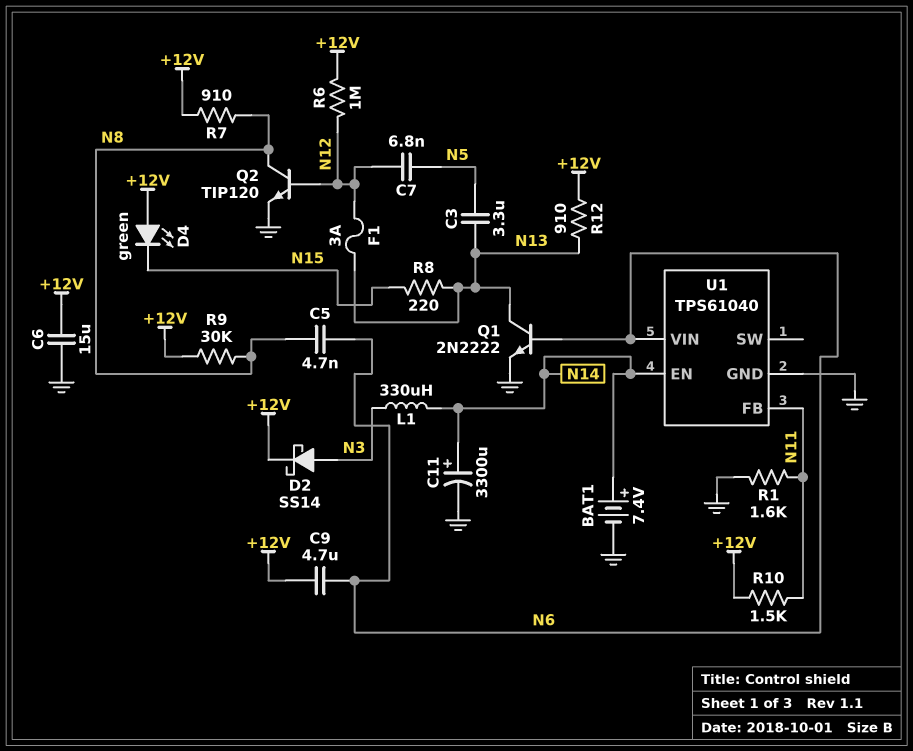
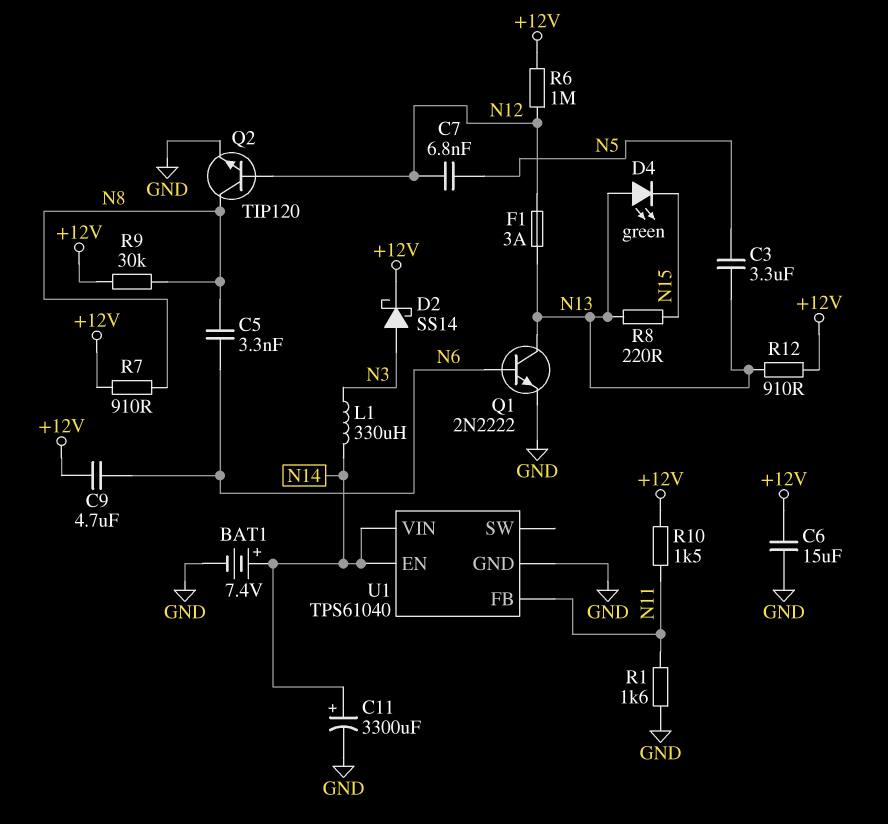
C5: 4.7nF (N6, N8) -> 3.3nF (N6, N8)
D4: LED green (A +12V, K N15) -> LED green (A N13, K N15)
U1 pin VIN: N6 -> N14

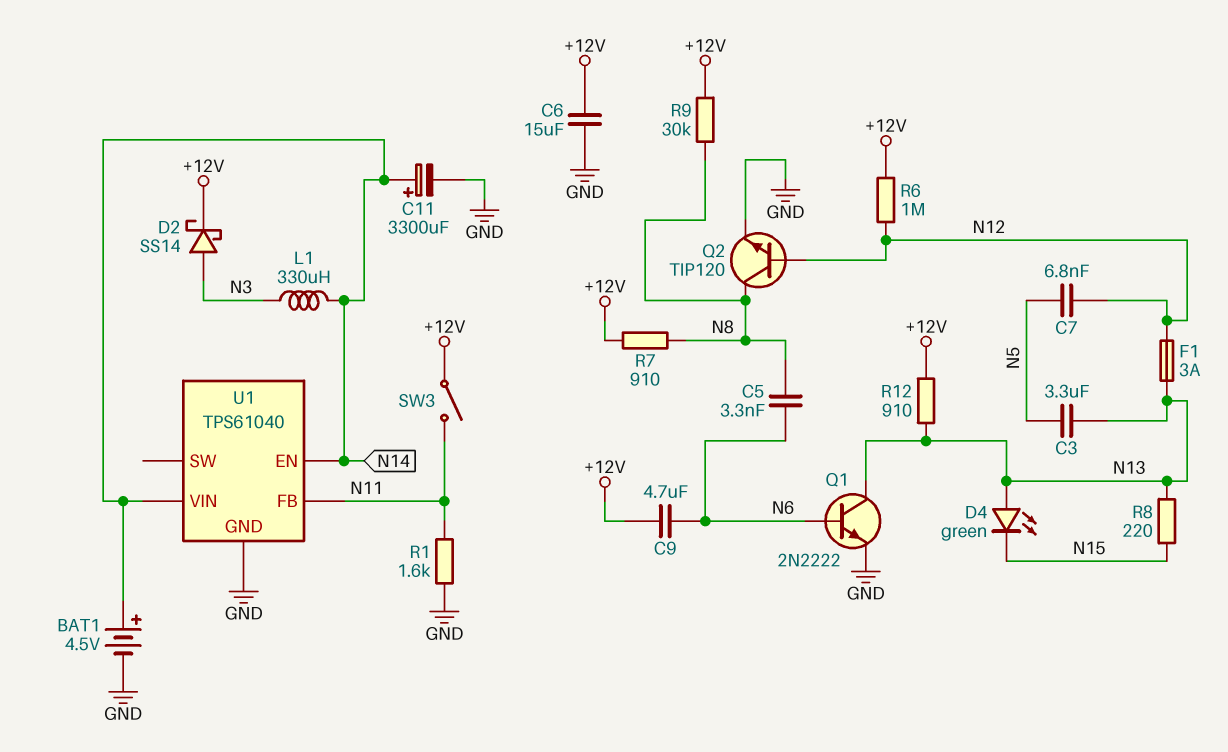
BAT1: 7.4V (plus N14, minus GND) -> 4.5V (plus N14, minus GND)
R10: 1.5k (+12V, N11) -> none
SW3: none -> switch (+12V, N11)

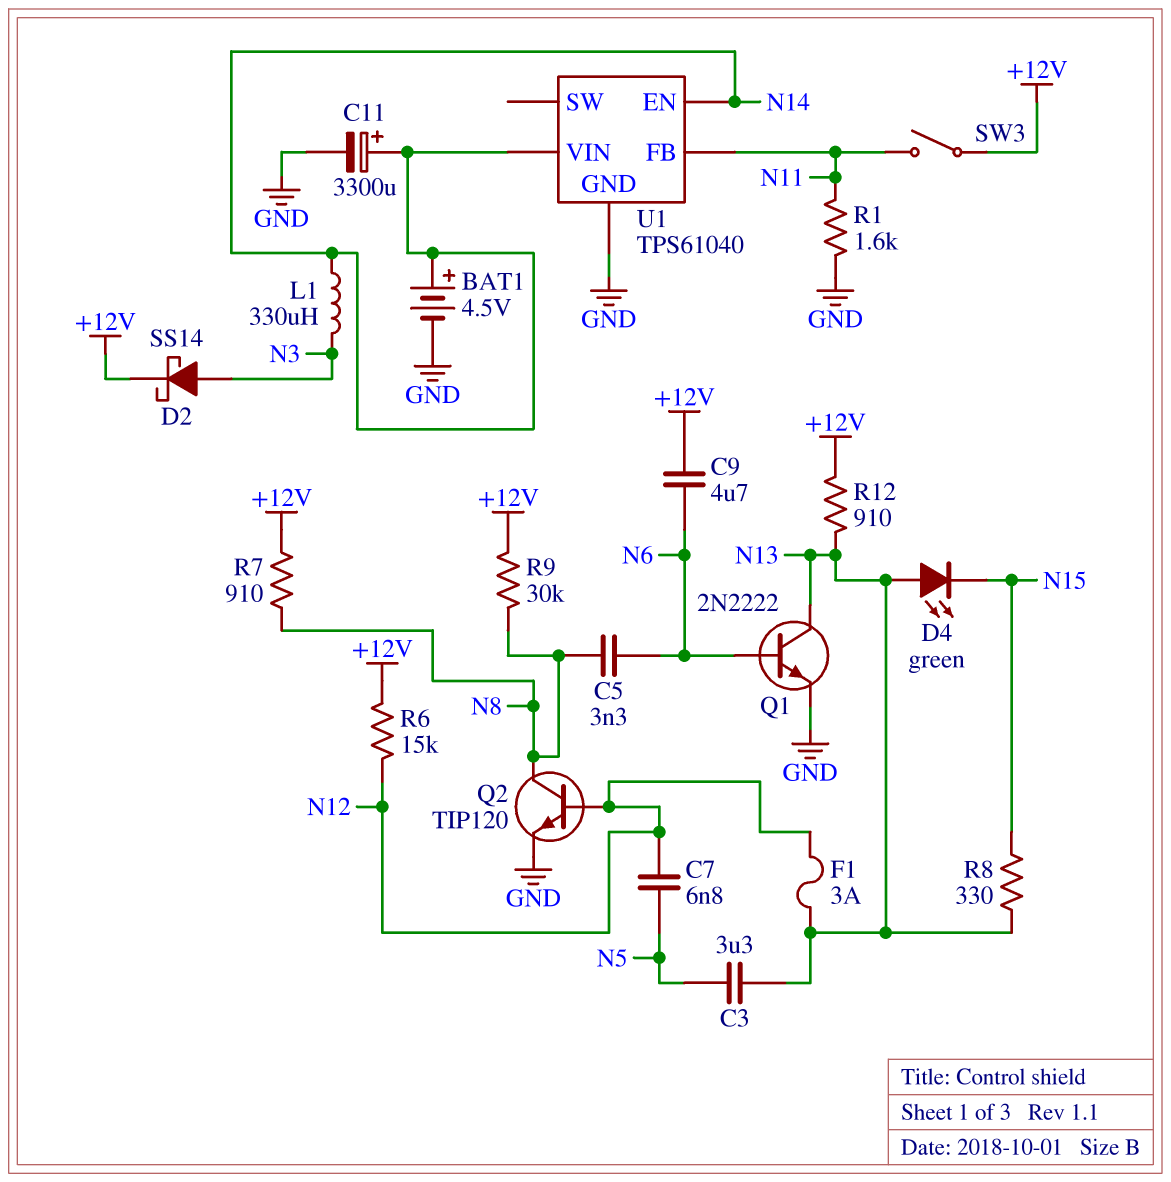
C6: 15uF (+12V, GND) -> none
R6: 1M (+12V, N12) -> 15k (+12V, N12)
R8: 220 (N13, N15) -> 330 (N13, N15)

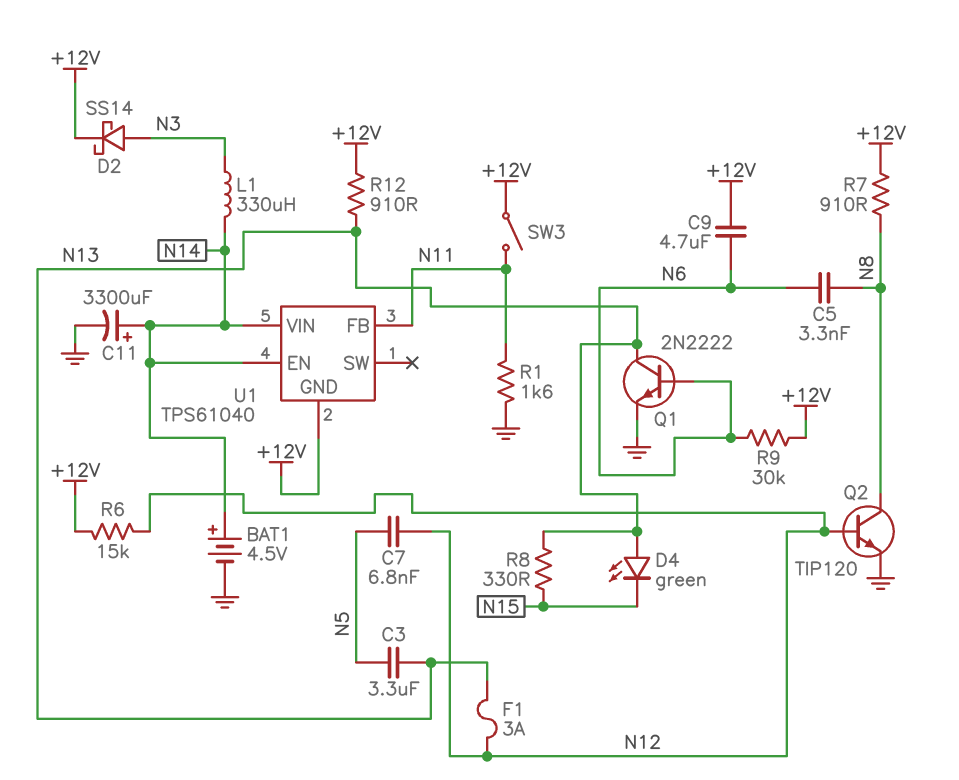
R9: 30k (+12V, N8) -> 30k (+12V, N6)
U1 pin GND: GND -> +12V

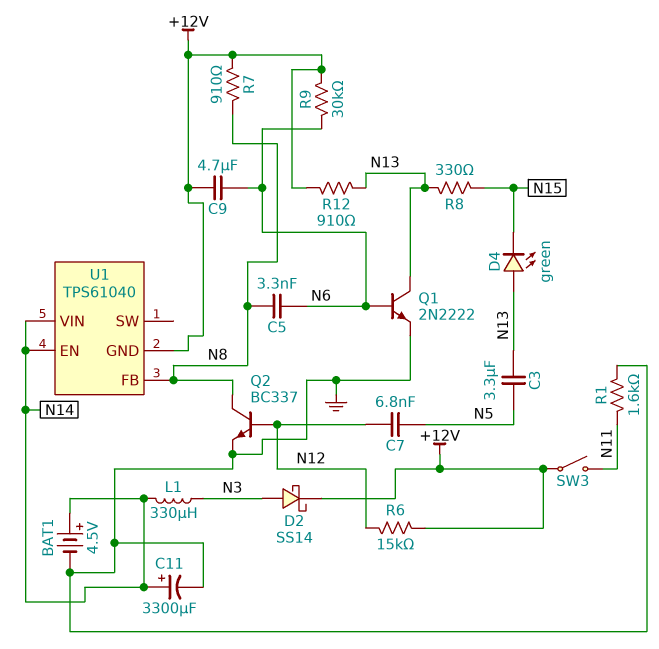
F1: 3A (N12, N13) -> none
Q2: NPN TIP120 (B N12, C N8, E GND) -> NPN BC337 (B N12, C N8, E GND)
U1 pin FB: N11 -> N8

